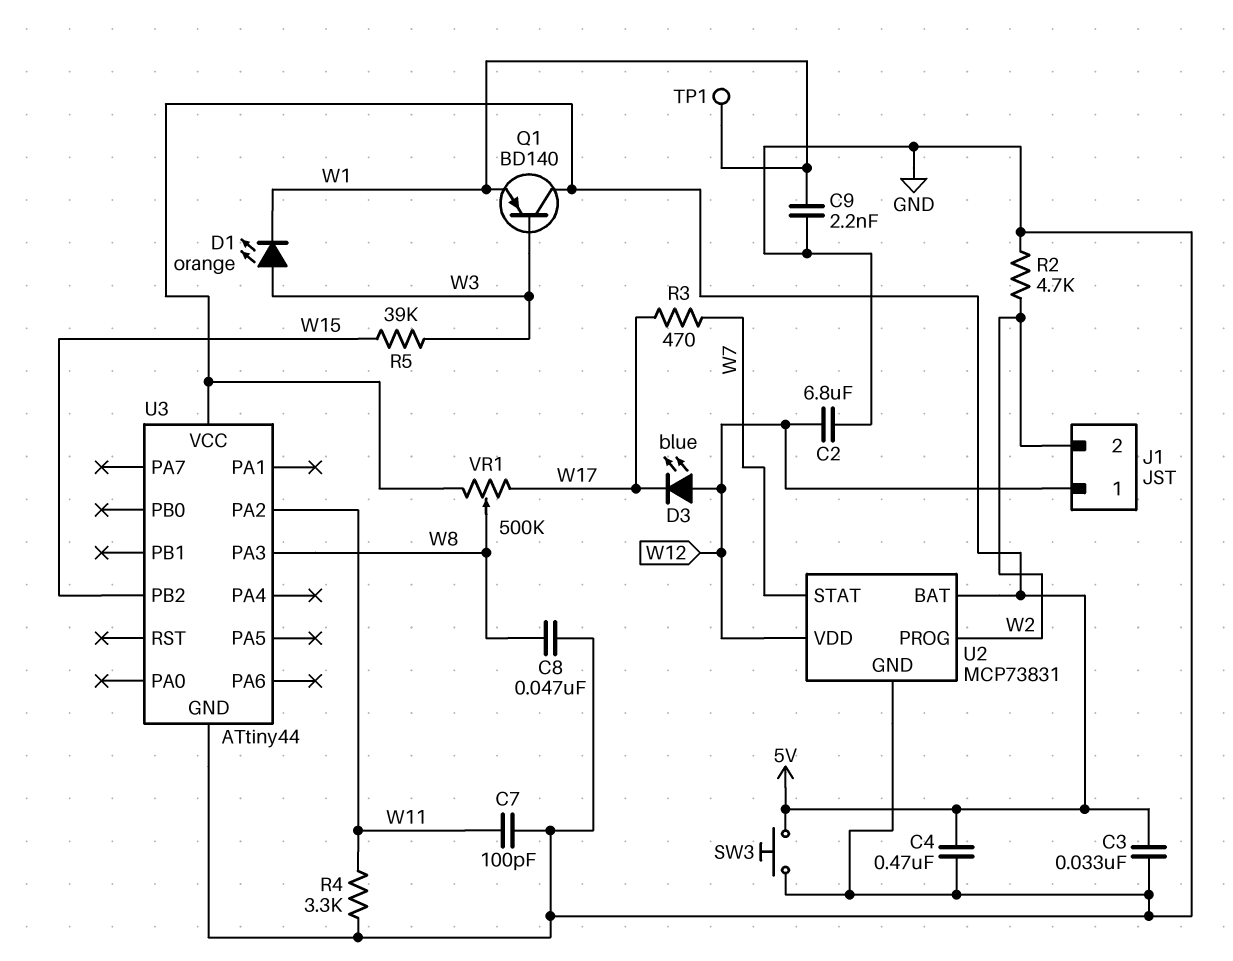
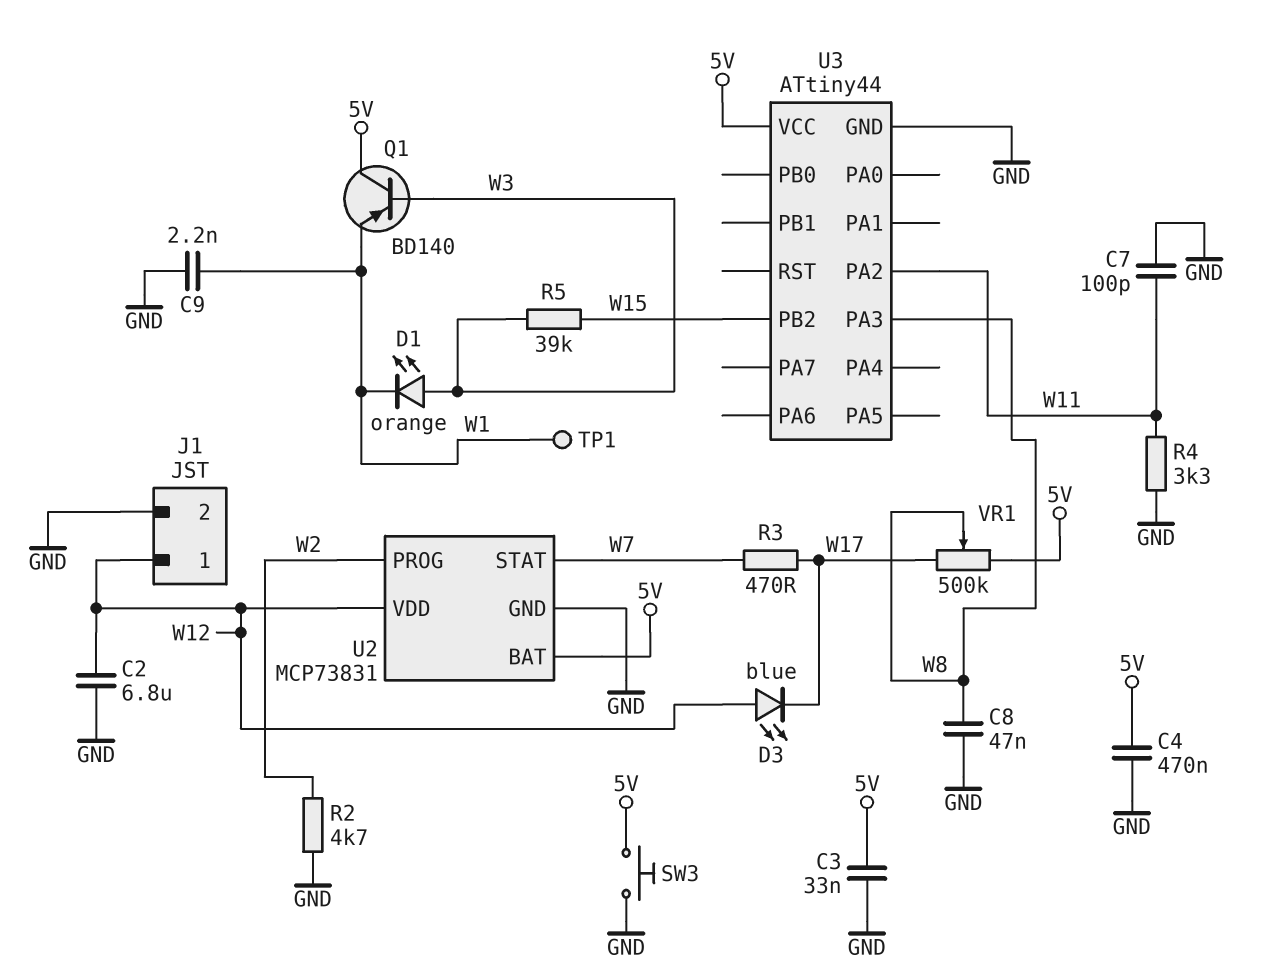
J1 pin 2: W2 -> GND

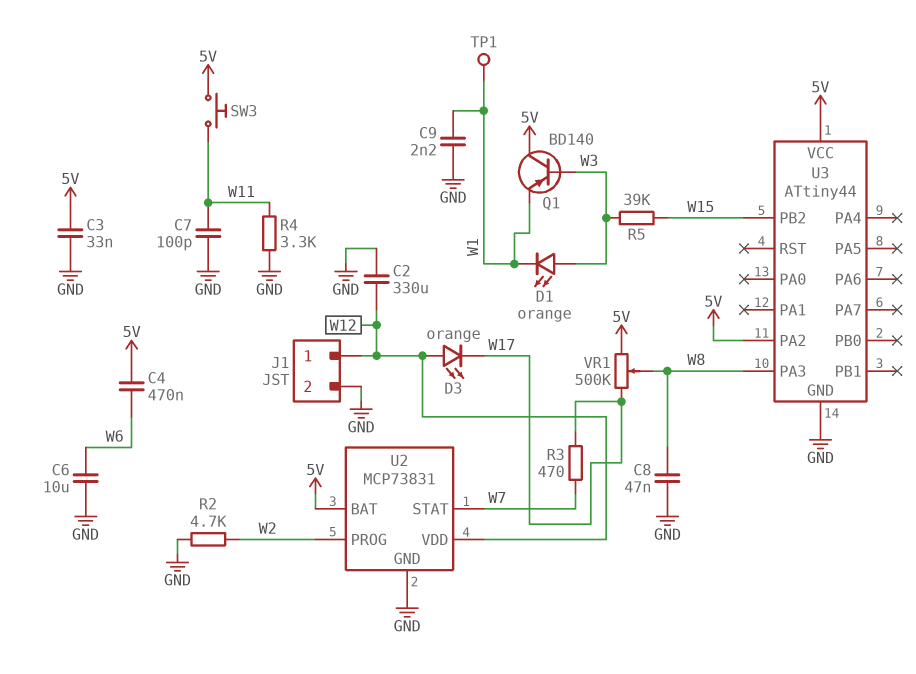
C2: 6.8uF (GND, W12) -> 330uF (GND, W12)
C4: 470nF (5V, GND) -> 470nF (5V, W6)
C6: none -> 10uF (GND, W6)
D3: LED blue (A W12, K W17) -> LED orange (A W12, K W17)
SW3: button (5V, GND) -> button (5V, W11)
U3 pin PA2: W11 -> 5V

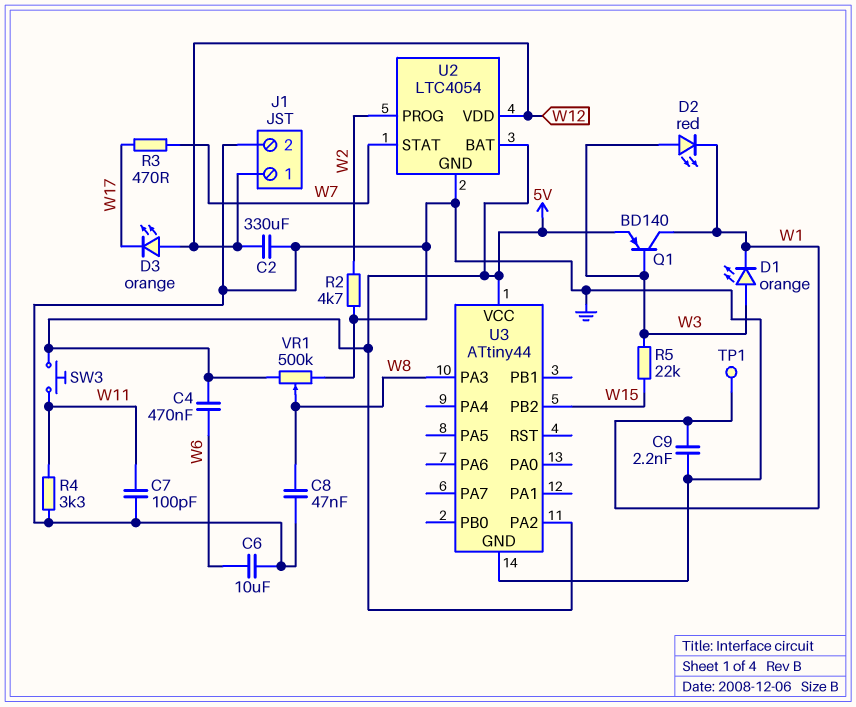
C3: 33nF (5V, GND) -> none
D2: none -> LED red (A W3, K W1)
Q1: PNP BD140 (B W3, C 5V, E W1) -> PNP BD140 (B W3, C W1, E 5V)
R5: 39k (W3, W15) -> 22k (W3, W15)
U2: MCP73831 -> LTC4054
VR1: 500k (5V, W17, wiper W8) -> 500k (5V, GND, wiper W8)

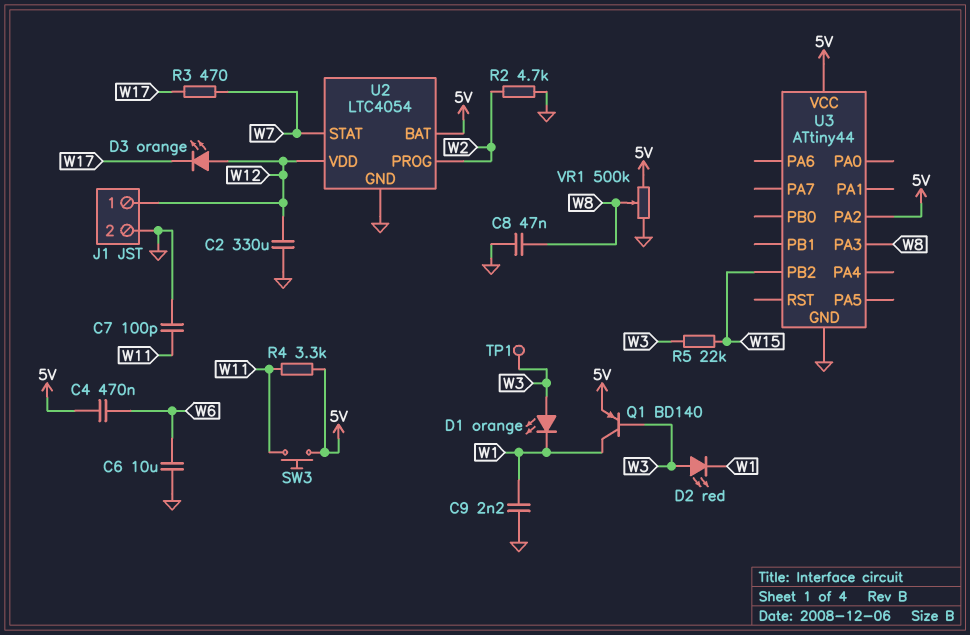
R4: 3.3k (GND, W11) -> 3.3k (5V, W11)
TP1: test point (W1) -> test point (W3)

